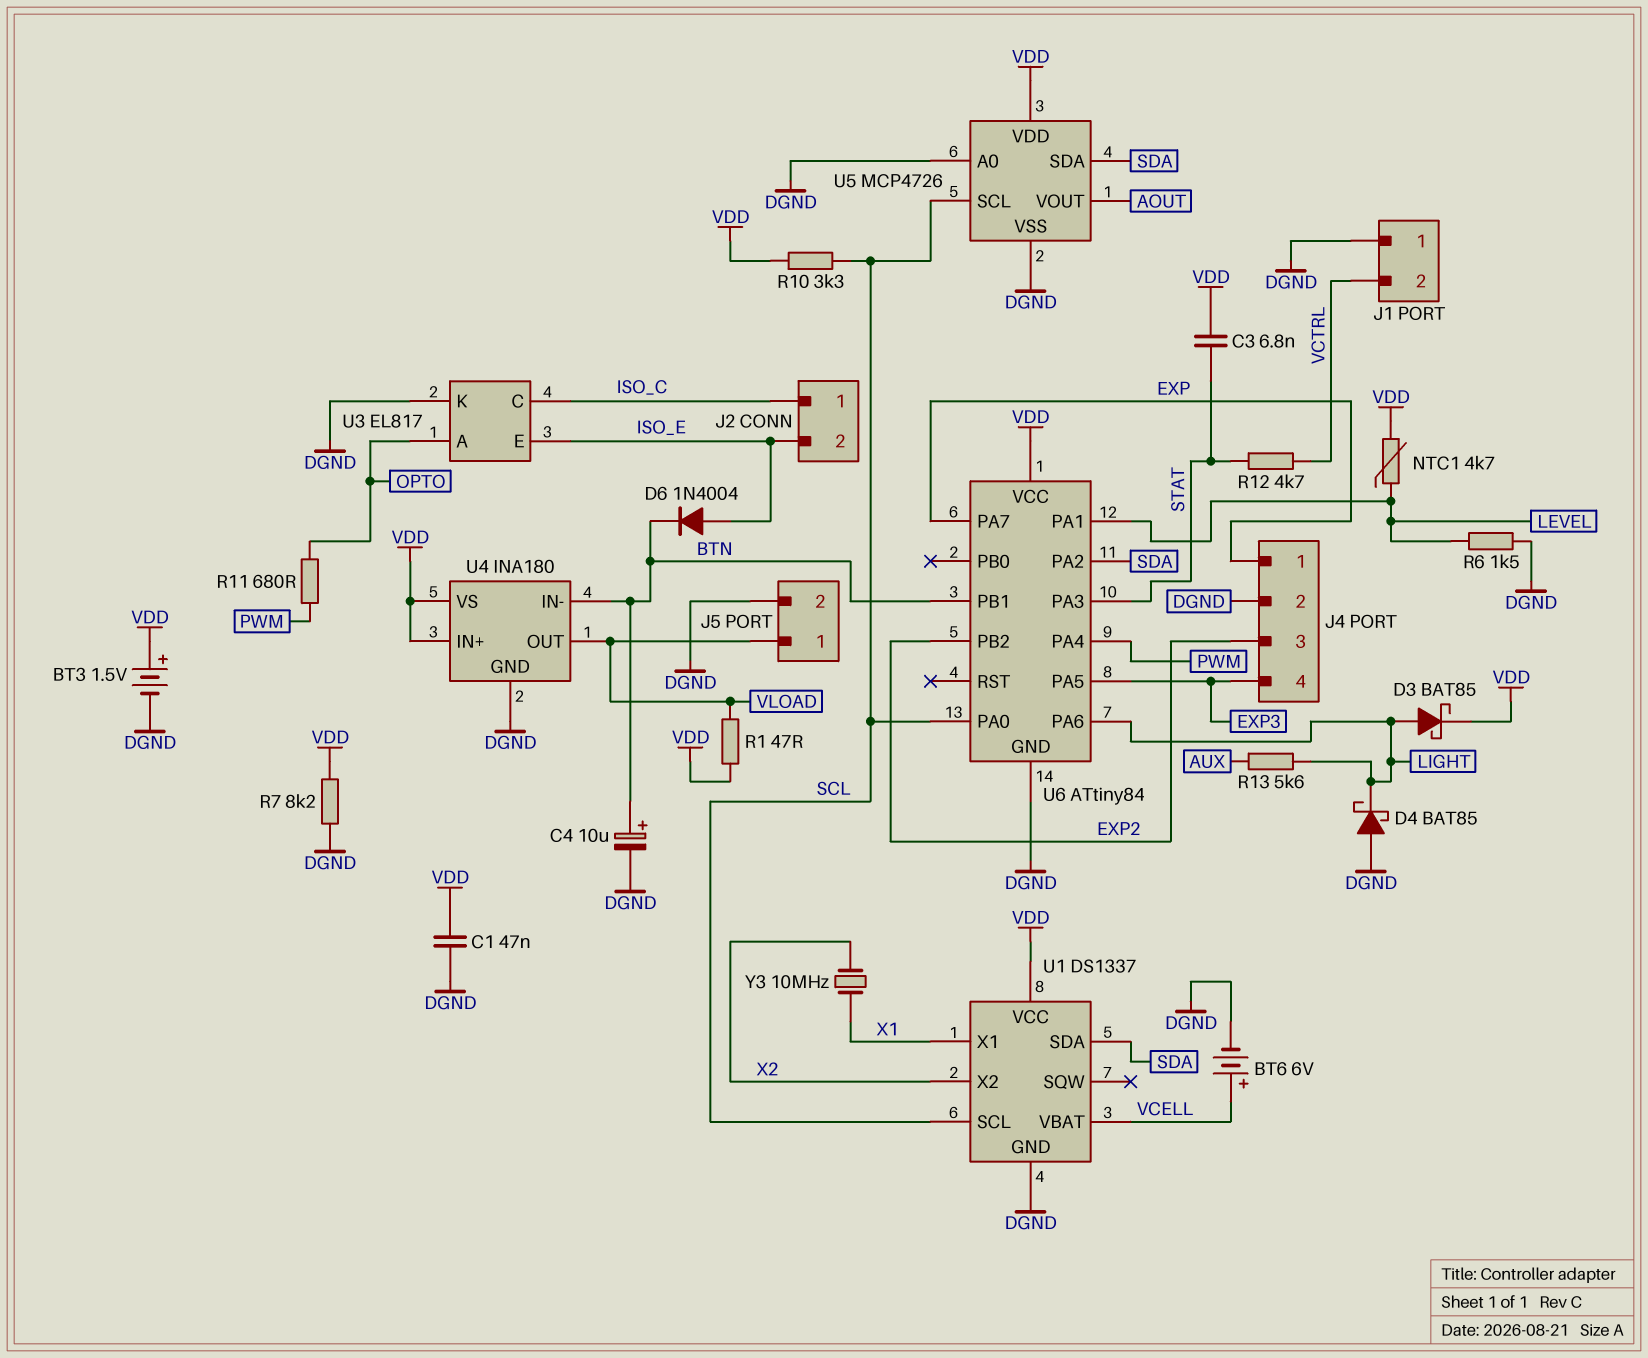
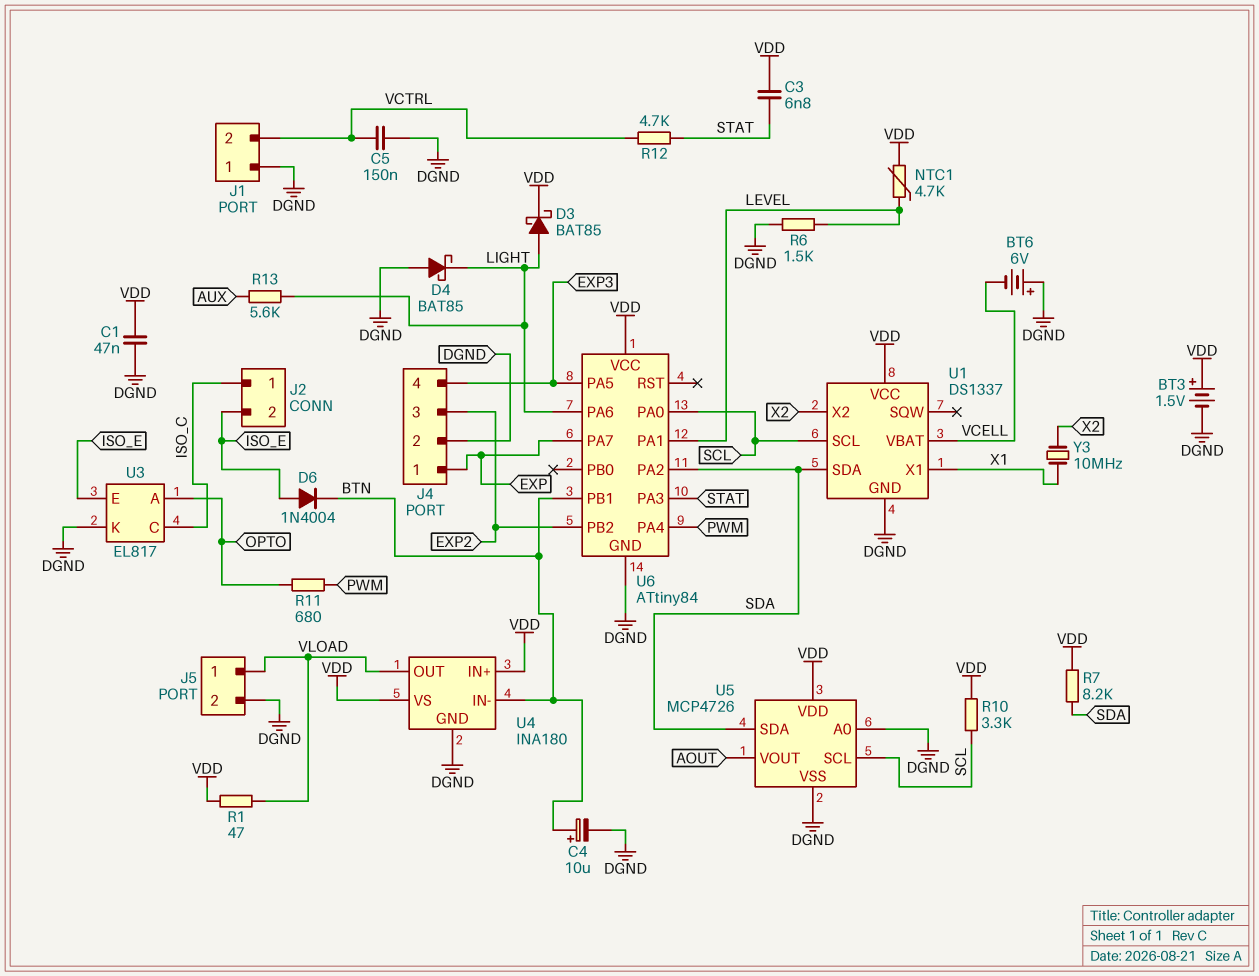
BT6: 6V (plus VCELL, minus DGND) -> 6V (plus DGND, minus VCELL)
C5: none -> 150nF (DGND, VCTRL)
R7: 8.2k (DGND, VDD) -> 8.2k (SDA, VDD)

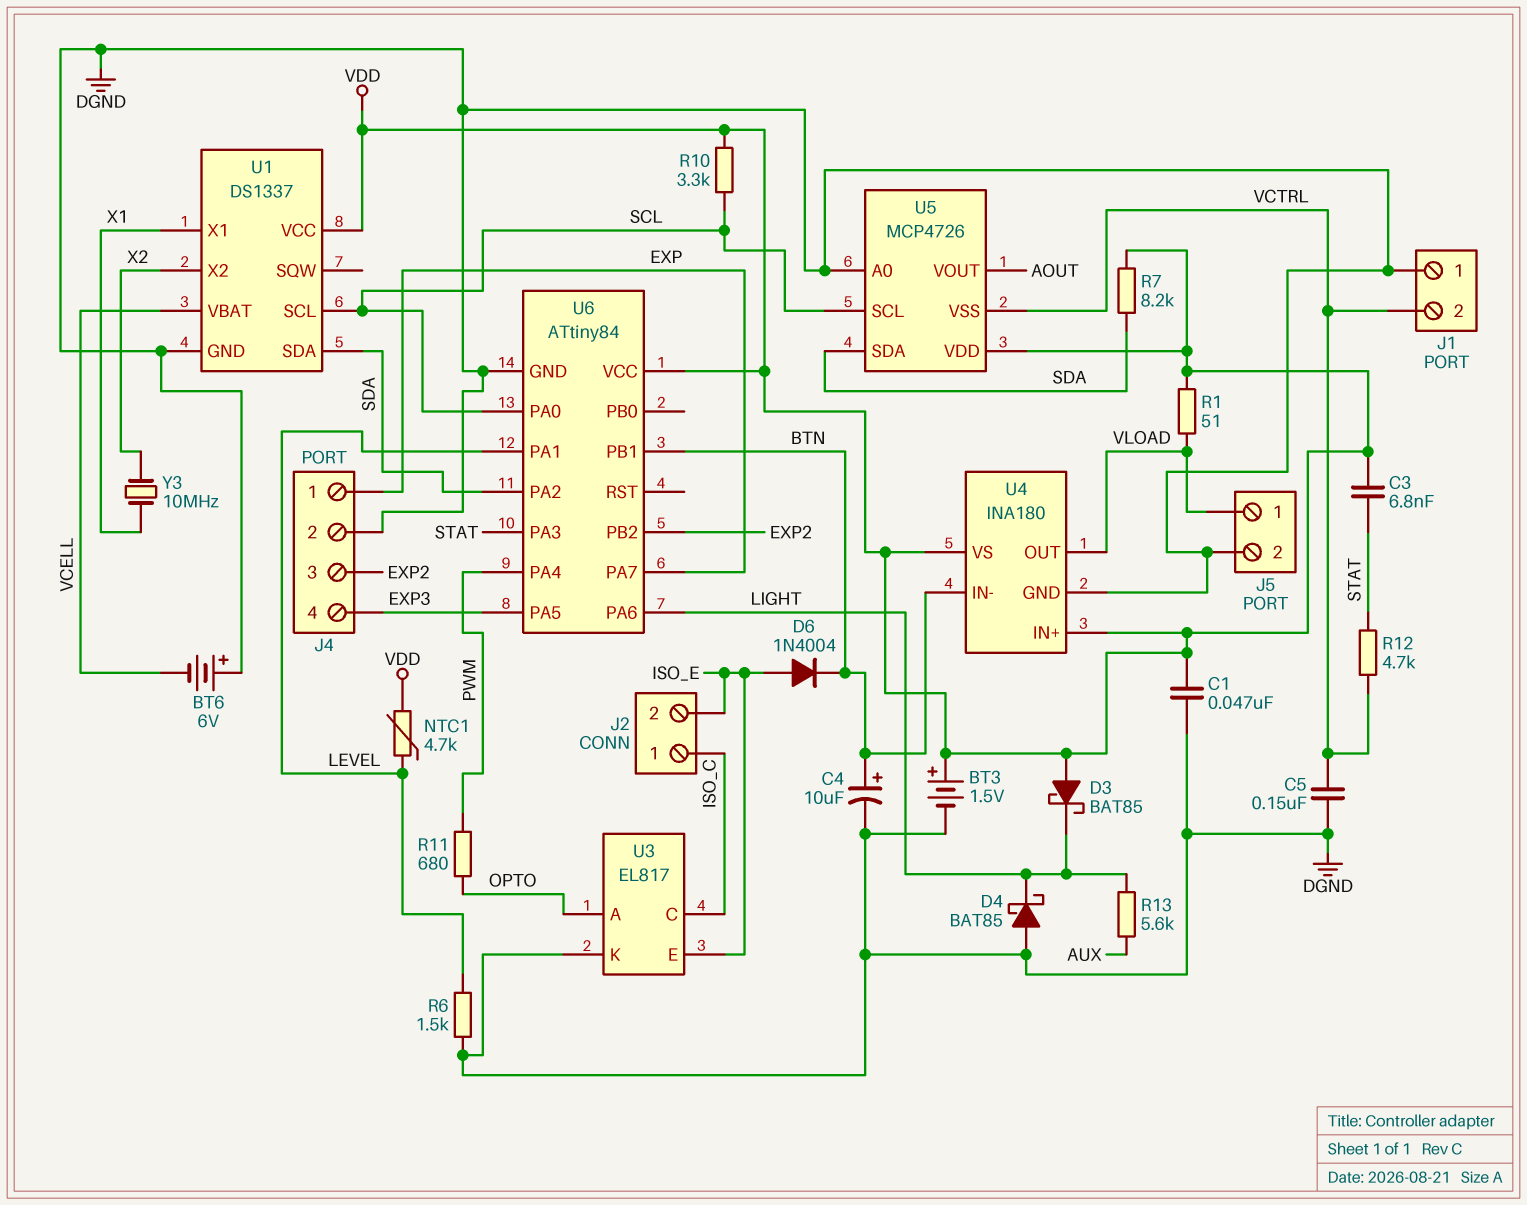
D3: schottky BAT85 (A LIGHT, K VDD) -> schottky BAT85 (A VDD, K LIGHT)
R1: 47 (VDD, VLOAD) -> 51 (VDD, VLOAD)
U5 pin VSS: DGND -> VCTRL

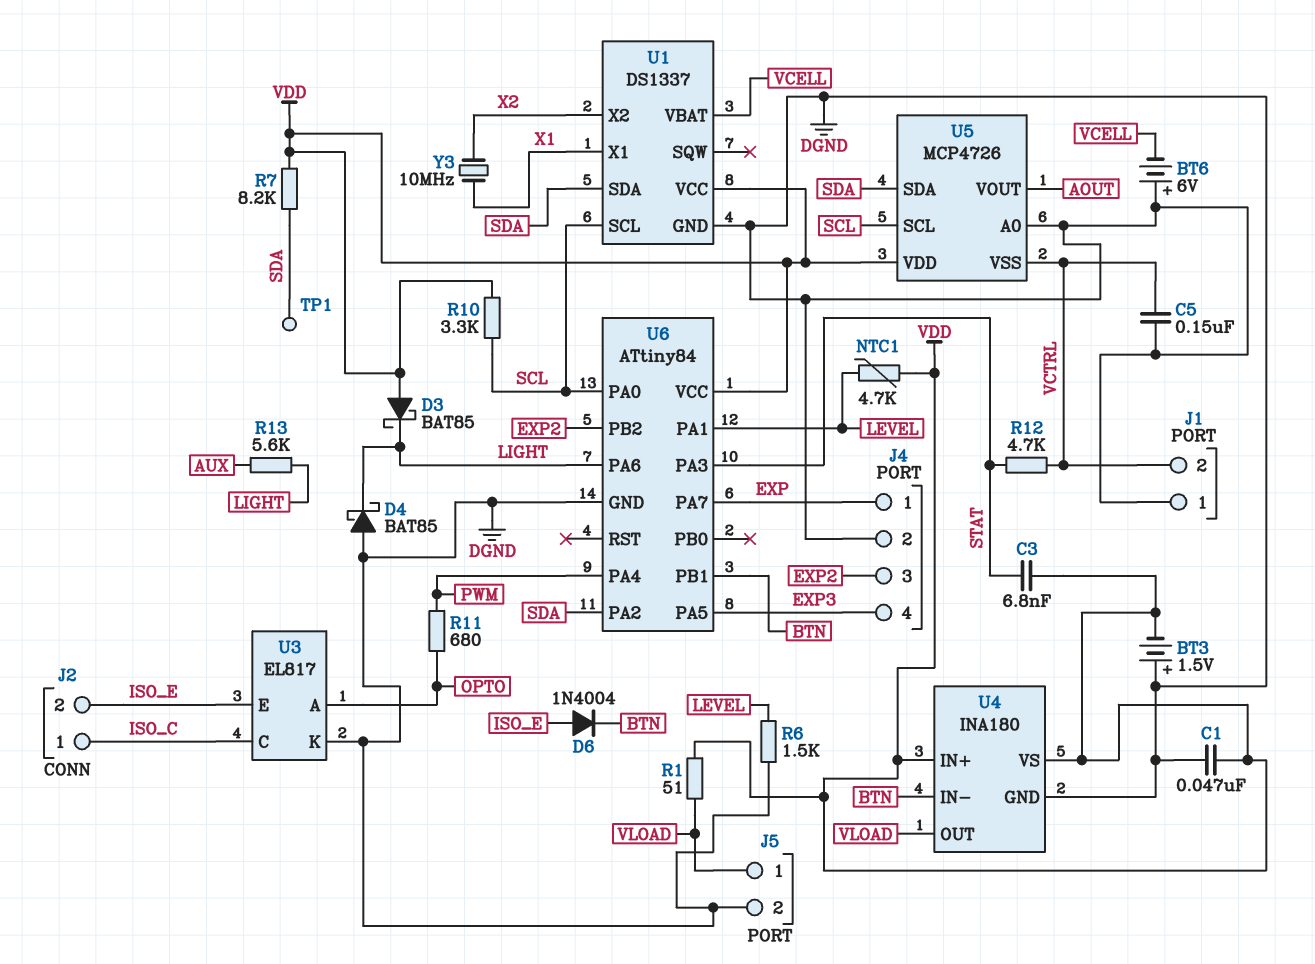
BT3: 1.5V (plus VDD, minus DGND) -> 1.5V (plus DGND, minus VDD)
C4: 10uF (plus BTN, minus DGND) -> none
TP1: none -> test point (SDA)

